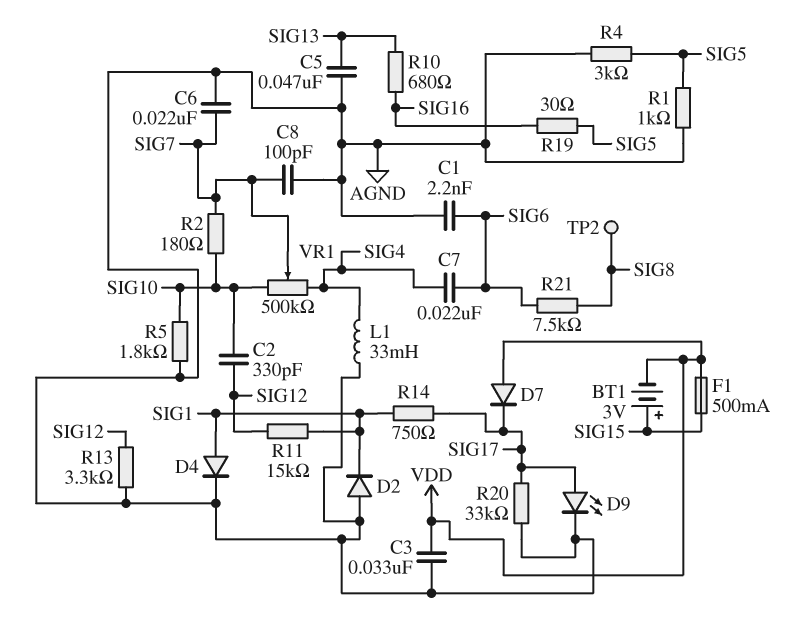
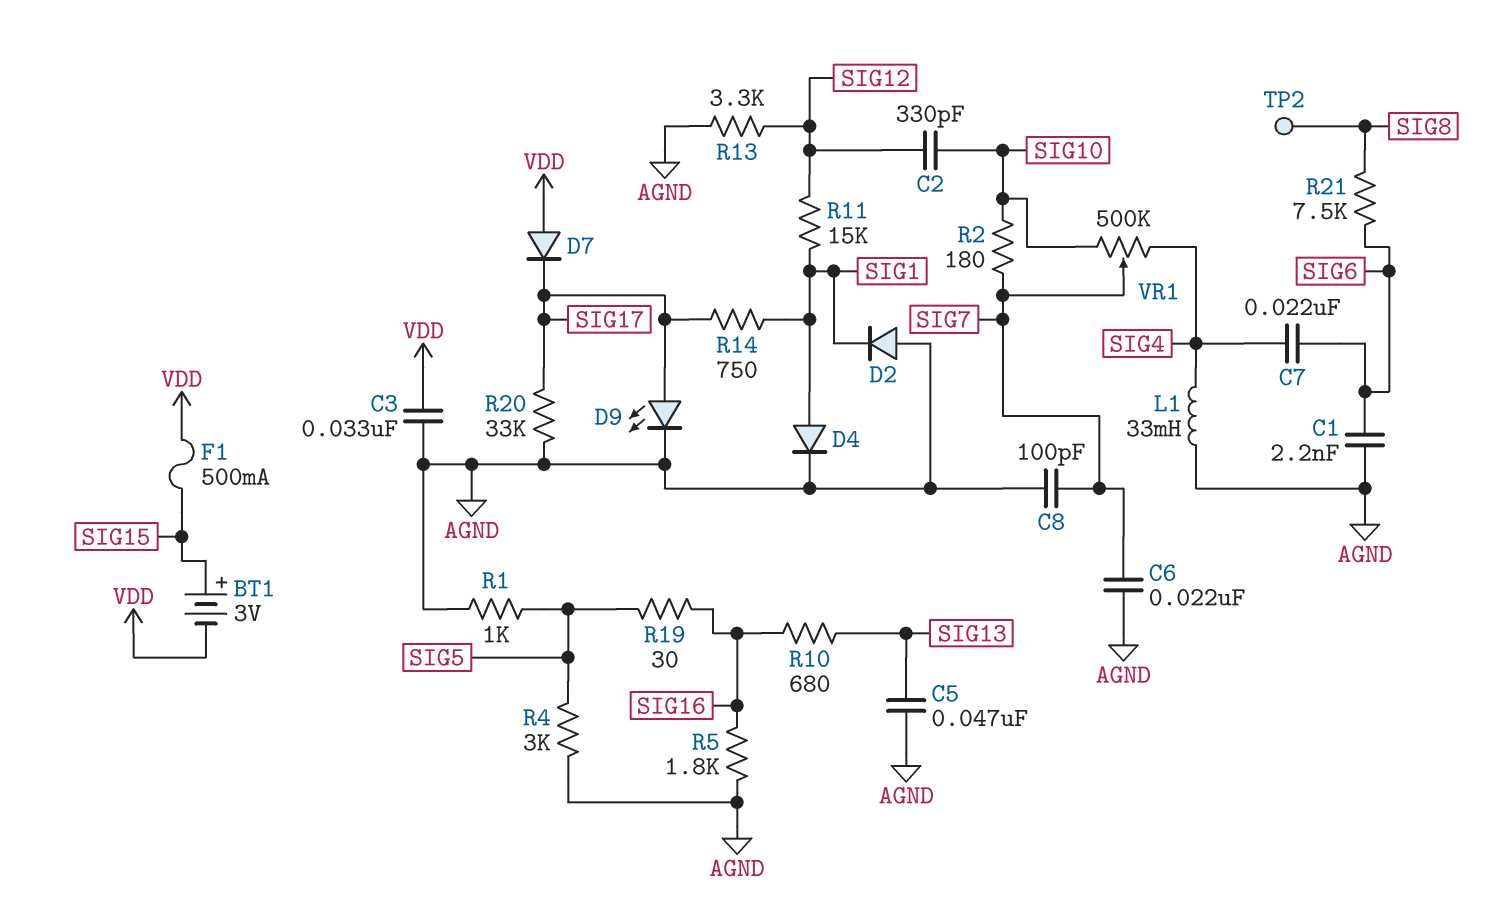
R5: 1.8k (AGND, SIG10) -> 1.8k (AGND, SIG16)

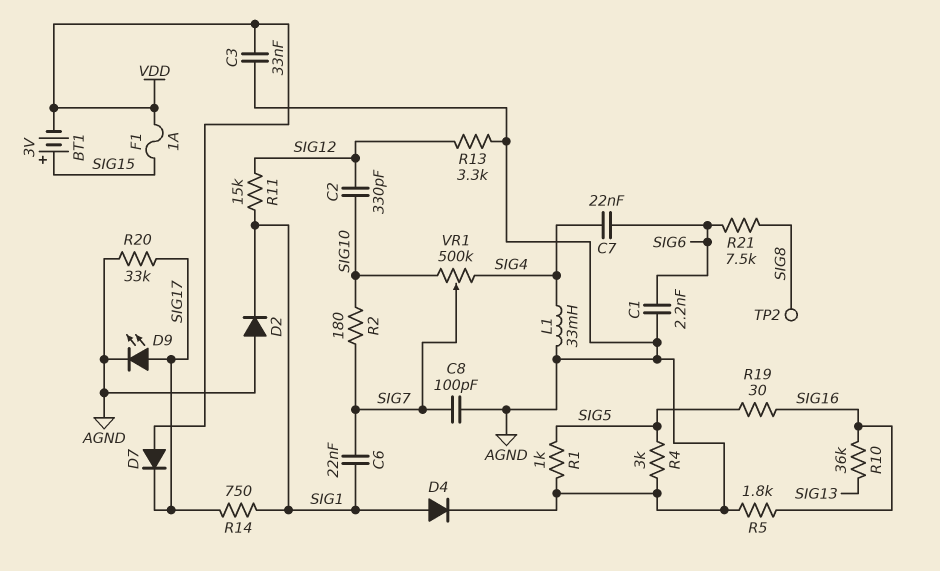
C5: 47nF (AGND, SIG13) -> none
C6: 22nF (AGND, SIG7) -> 22nF (SIG1, SIG7)
F1: 500mA (SIG15, VDD) -> 1A (SIG15, VDD)
R10: 680 (SIG13, SIG16) -> 36k (SIG13, SIG16)

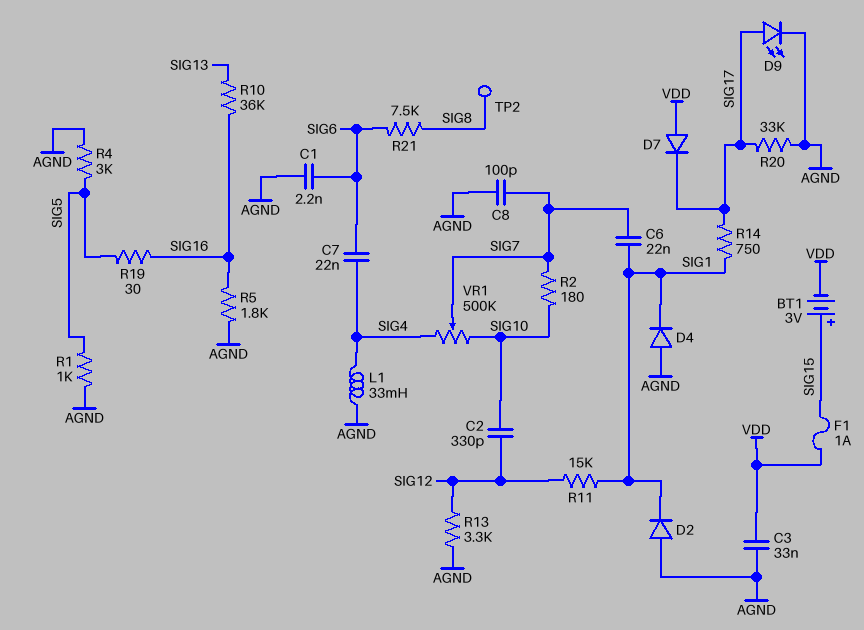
D4: diode (A SIG1, K AGND) -> diode (A AGND, K SIG1)

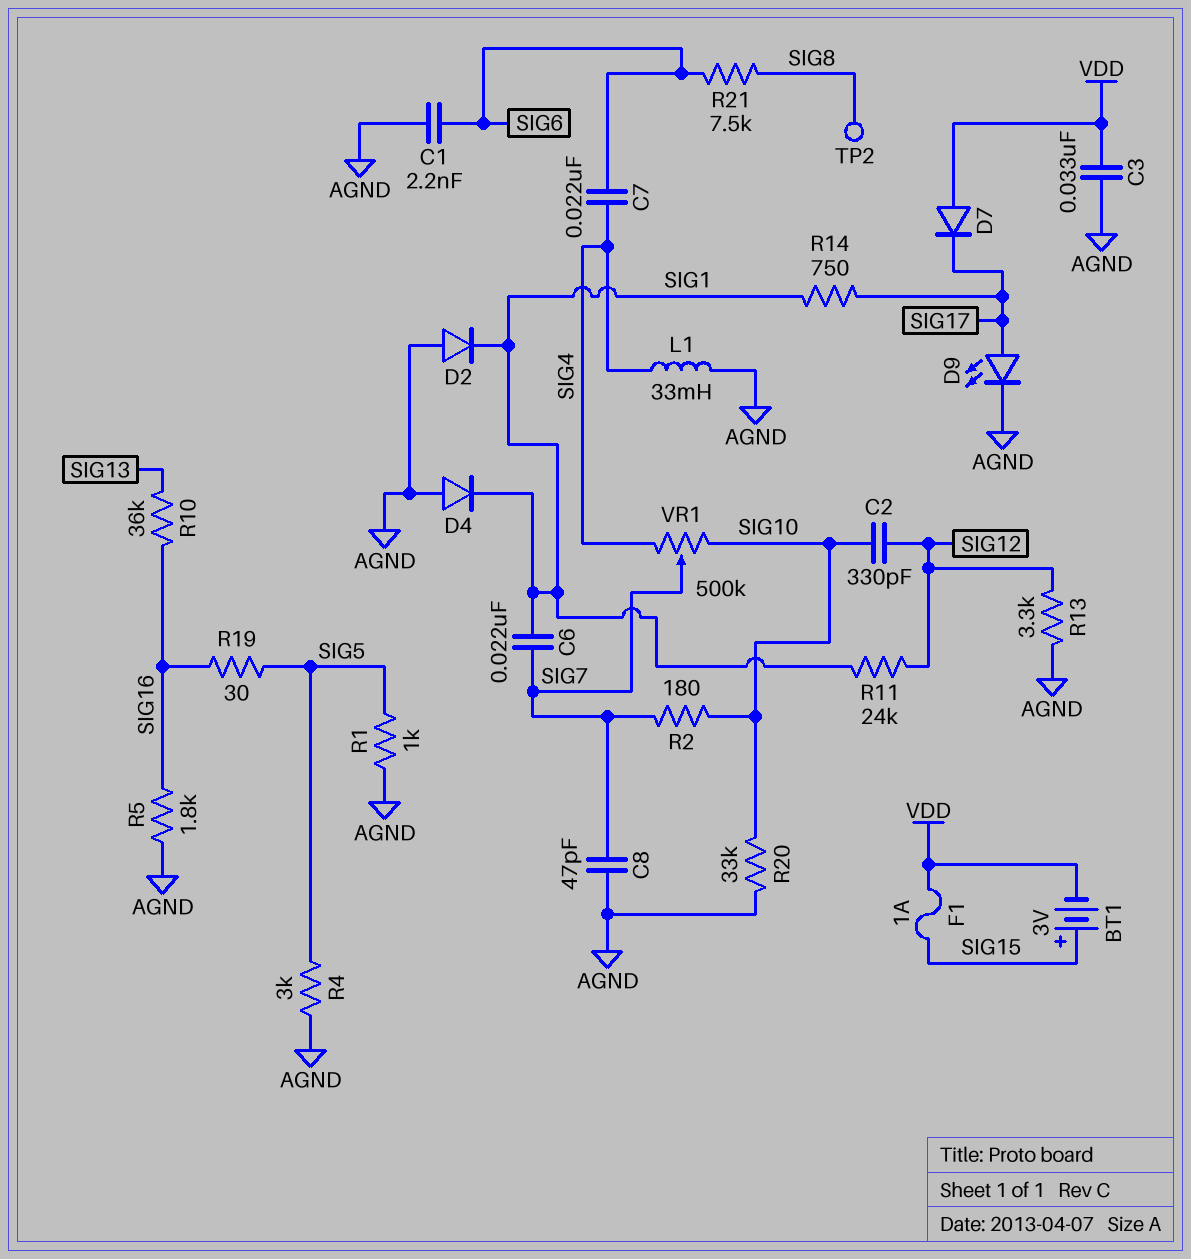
C8: 100pF (AGND, SIG7) -> 47pF (AGND, SIG7)
R11: 15k (SIG1, SIG12) -> 24k (SIG1, SIG12)
R20: 33k (AGND, SIG17) -> 33k (AGND, SIG10)

